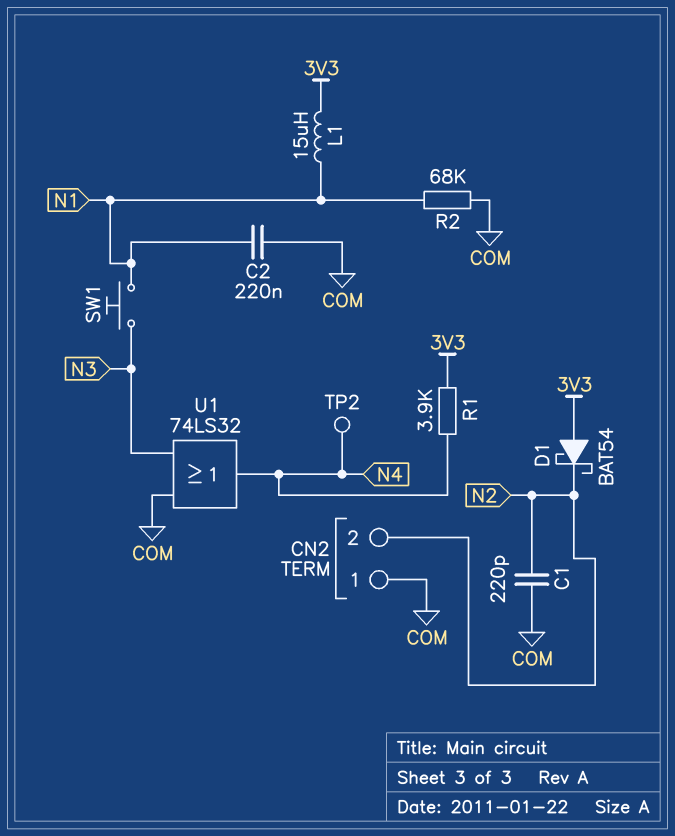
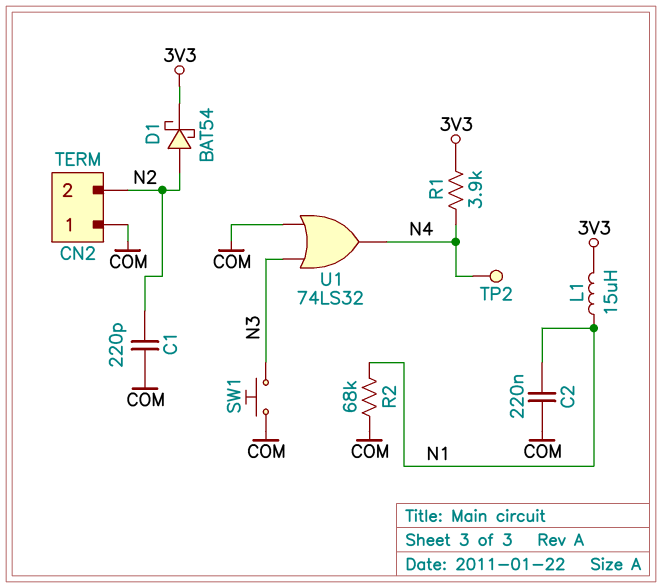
D1: schottky BAT54 (A 3V3, K N2) -> schottky BAT54 (A N2, K 3V3)
SW1: button (N1, N3) -> button (COM, N3)

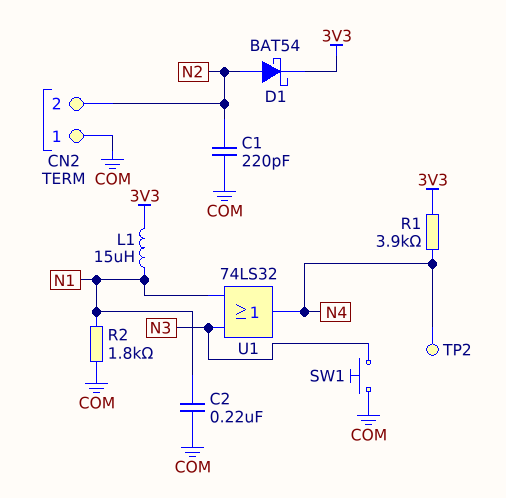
R2: 68k (COM, N1) -> 1.8k (COM, N1)
U1: OR 74LS32 (in COM, in N3, out N4) -> OR 74LS32 (in N1, in N3, out N4)

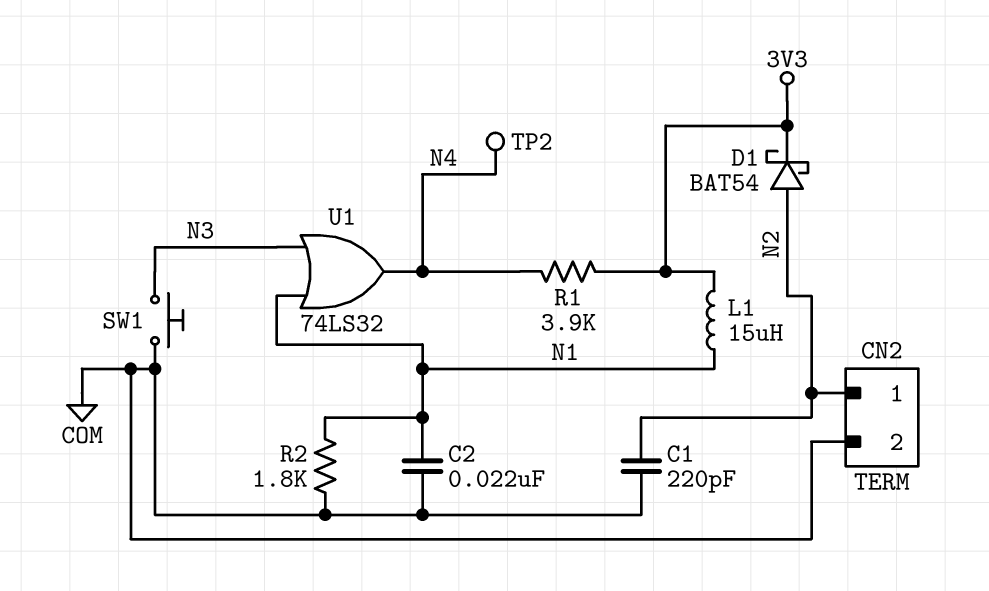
C2: 220nF (COM, N1) -> 22nF (COM, N1)
CN2 pin 1: COM -> N2
CN2 pin 2: N2 -> COM

